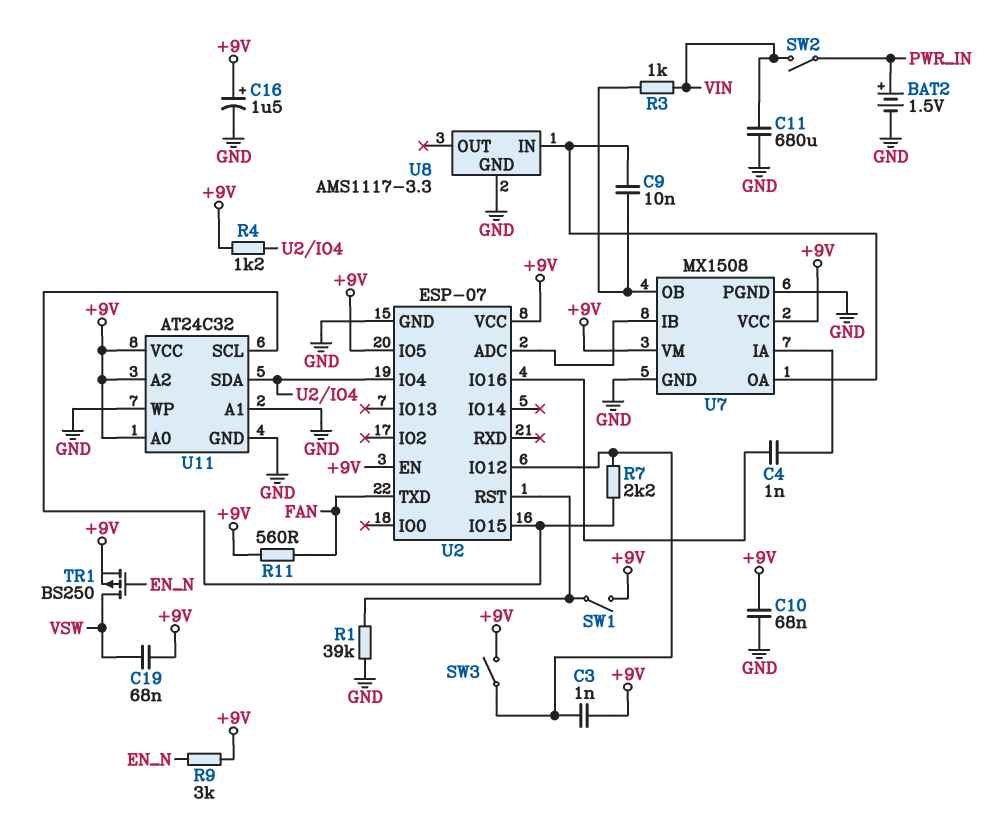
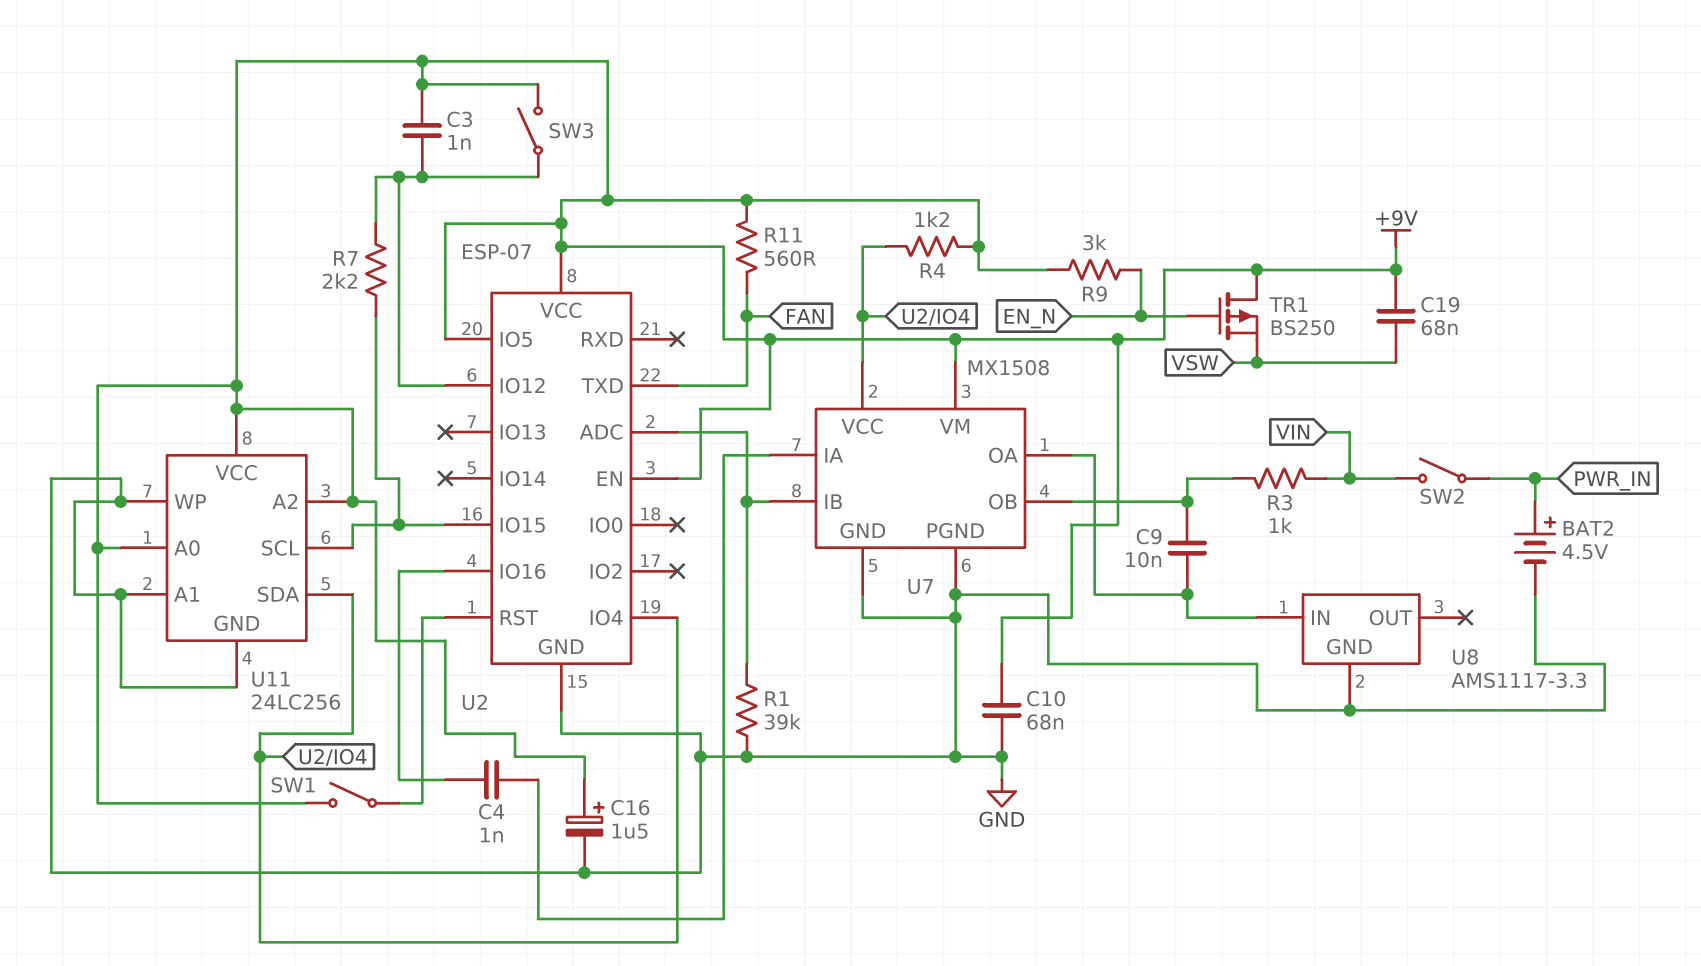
BAT2: 1.5V (plus PWR_IN, minus GND) -> 4.5V (plus PWR_IN, minus GND)
C11: 680uF (GND, VIN) -> none
R1: 39k (GND, U2/RST) -> 39k (GND, U2/ADC)
TR1: PMOS BS250 (G EN_N, D VSW, S +9V) -> PMOS BS250 (G EN_N, D +9V, S VSW)
U7 pin VCC: +9V -> U2/IO4
U11: AT24C32 -> 24LC256

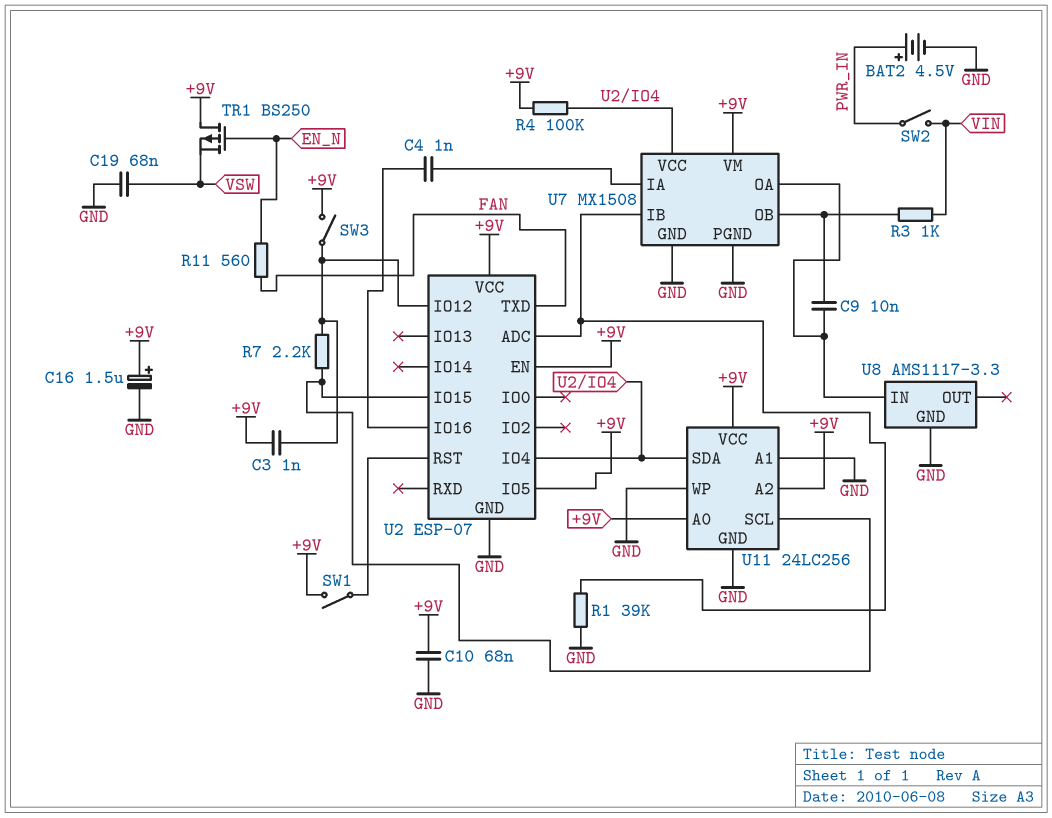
C19: 68nF (+9V, VSW) -> 68nF (GND, VSW)
R4: 1.2k (+9V, U2/IO4) -> 100k (+9V, U2/IO4)
R9: 3k (+9V, EN_N) -> none
R11: 560 (+9V, FAN) -> 560 (EN_N, FAN)

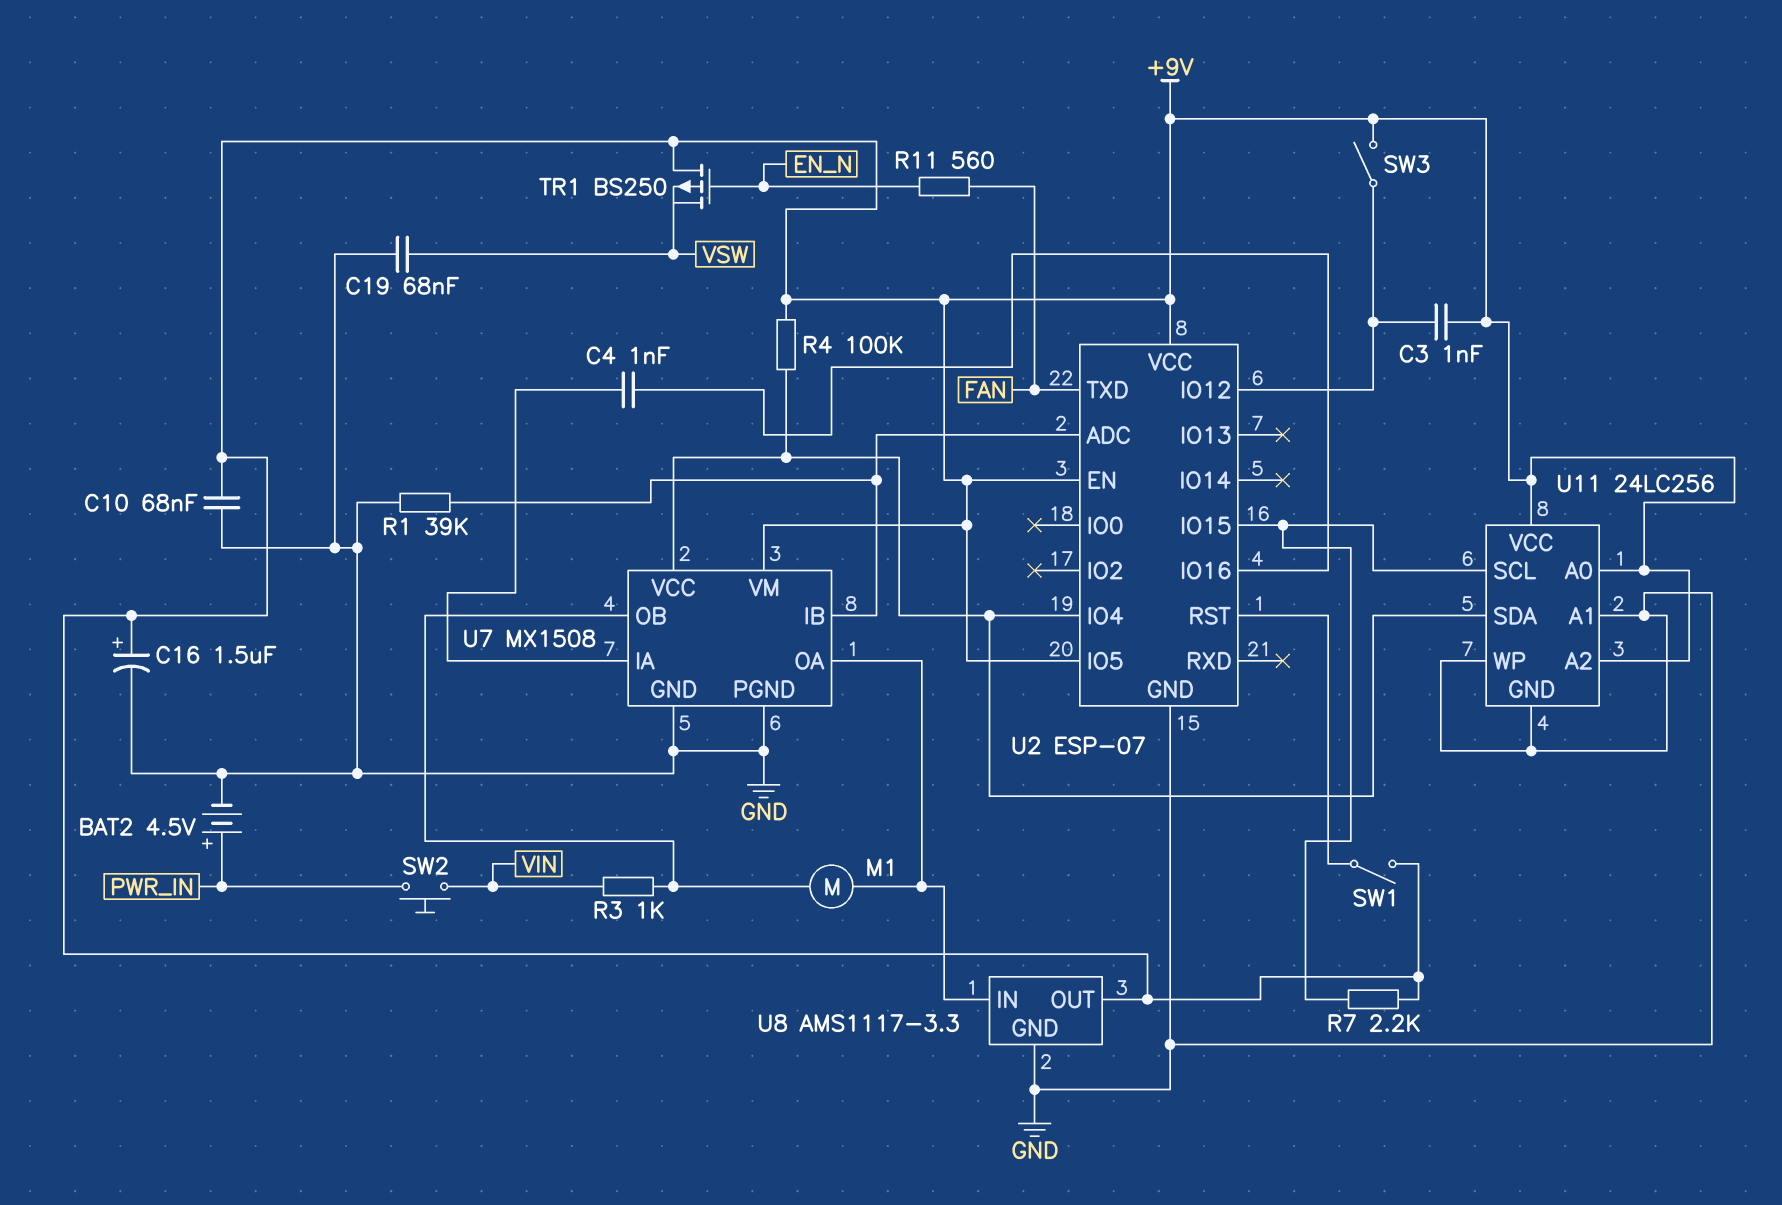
C9: 10nF (U7/OA, U7/OB) -> none
M1: none -> motor (U7/OA, U7/OB)
R7: 2.2k (U2/IO12, U2/IO15) -> 2.2k (+9V, U2/IO15)
SW2: switch (PWR_IN, VIN) -> button (PWR_IN, VIN)
U8 pin OUT: none -> +9V

